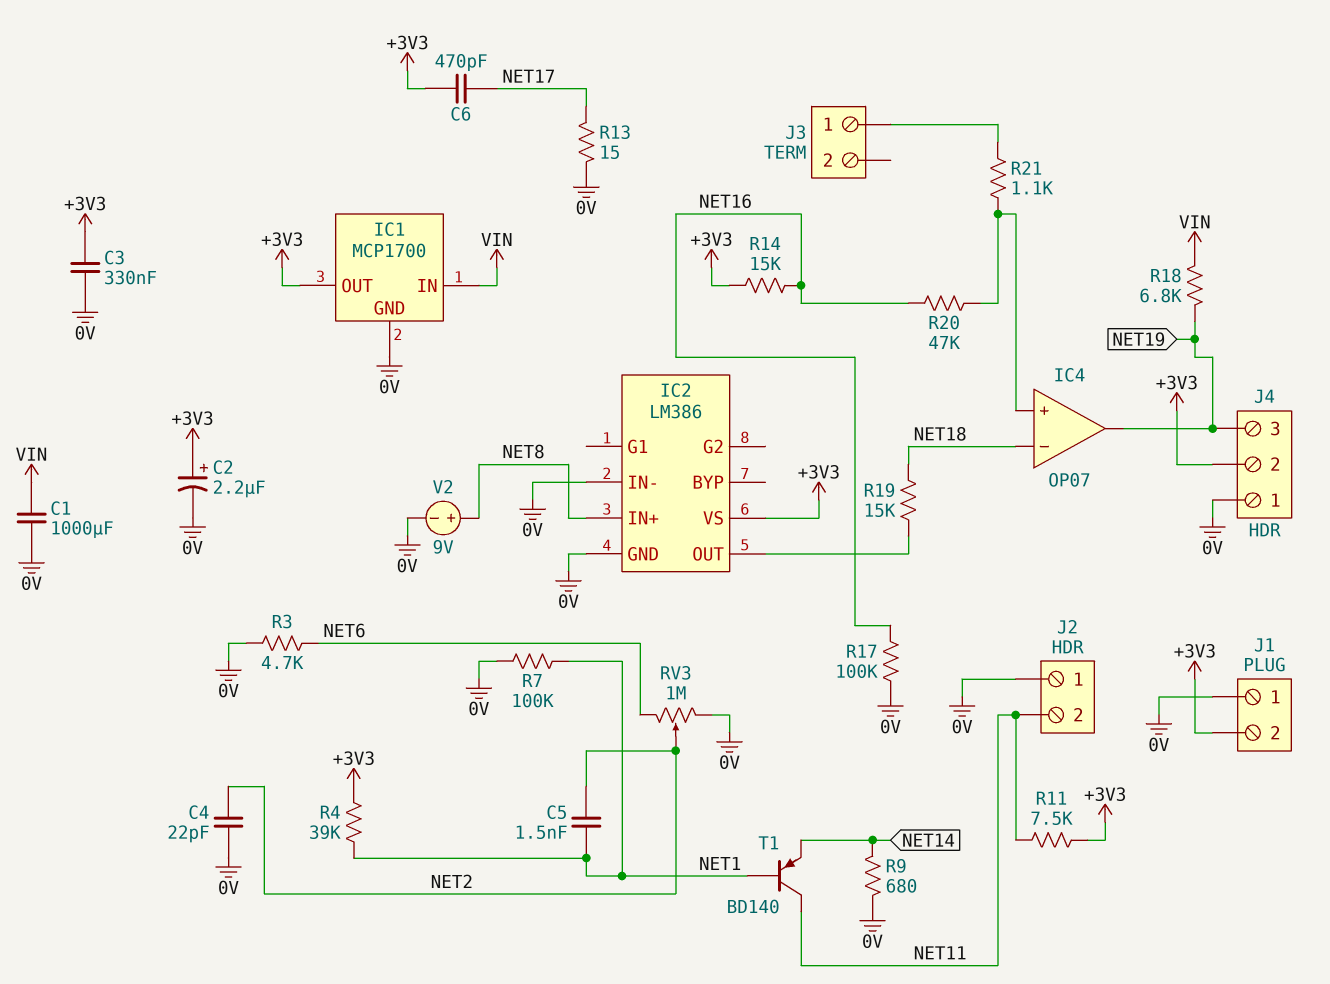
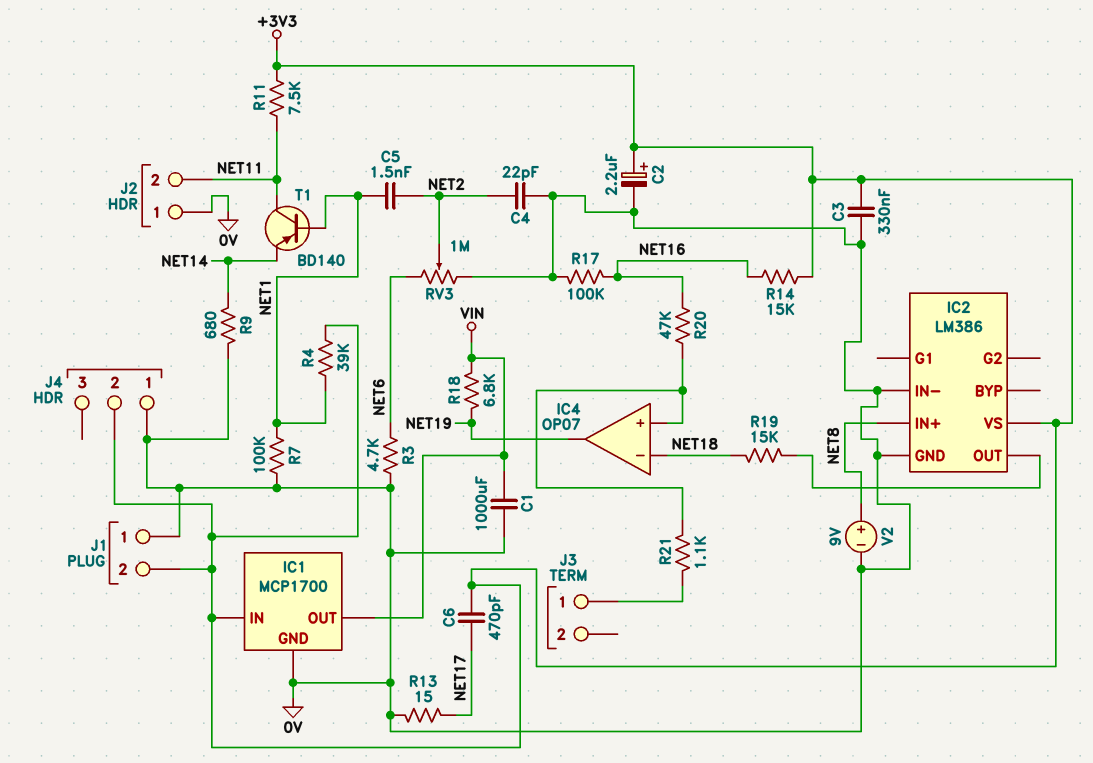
IC1 pin IN: VIN -> +3V3
IC1 pin OUT: +3V3 -> VIN
J4 pin 3: NET19 -> none

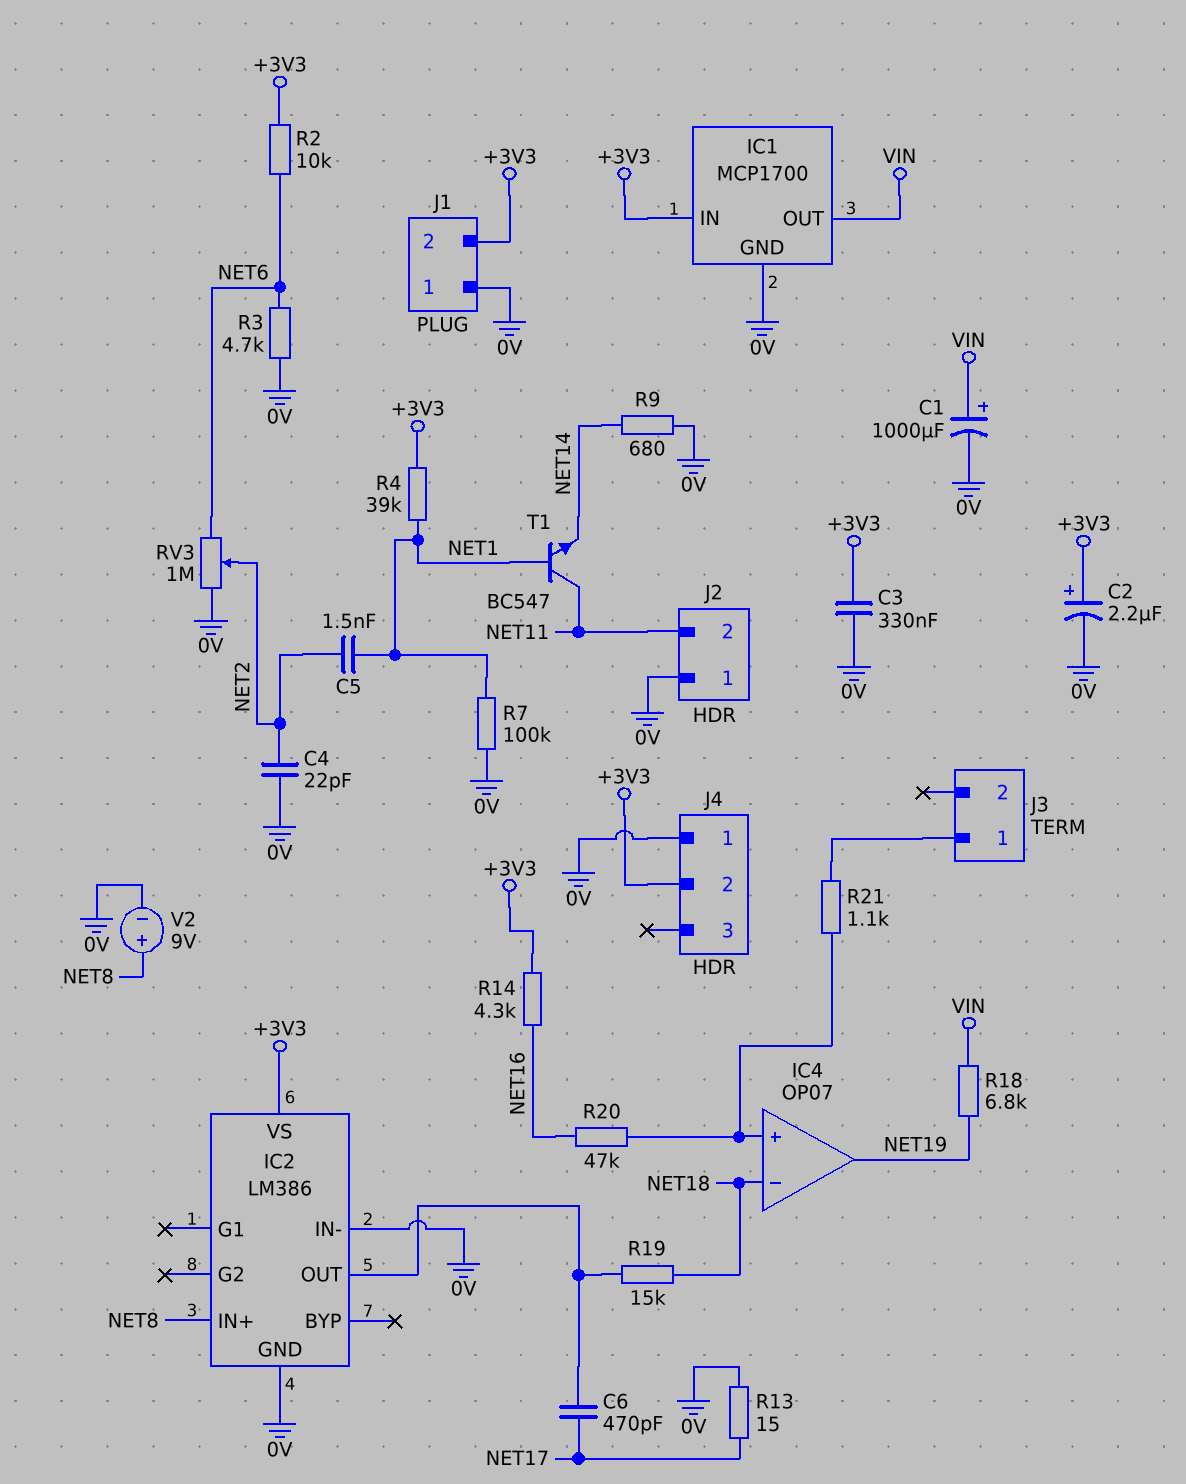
C1: 1000uF (0V, VIN) -> 1000uF (plus VIN, minus 0V)
C6: 470pF (+3V3, NET17) -> 470pF (IC2/OUT, NET17)
R2: none -> 10k (+3V3, NET6)
R11: 7.5k (+3V3, NET11) -> none
R14: 15k (+3V3, NET16) -> 4.3k (+3V3, NET16)
R17: 100k (0V, NET16) -> none
T1: PNP BD140 (B NET1, C NET11, E NET14) -> NPN BC547 (B NET1, C NET11, E NET14)

